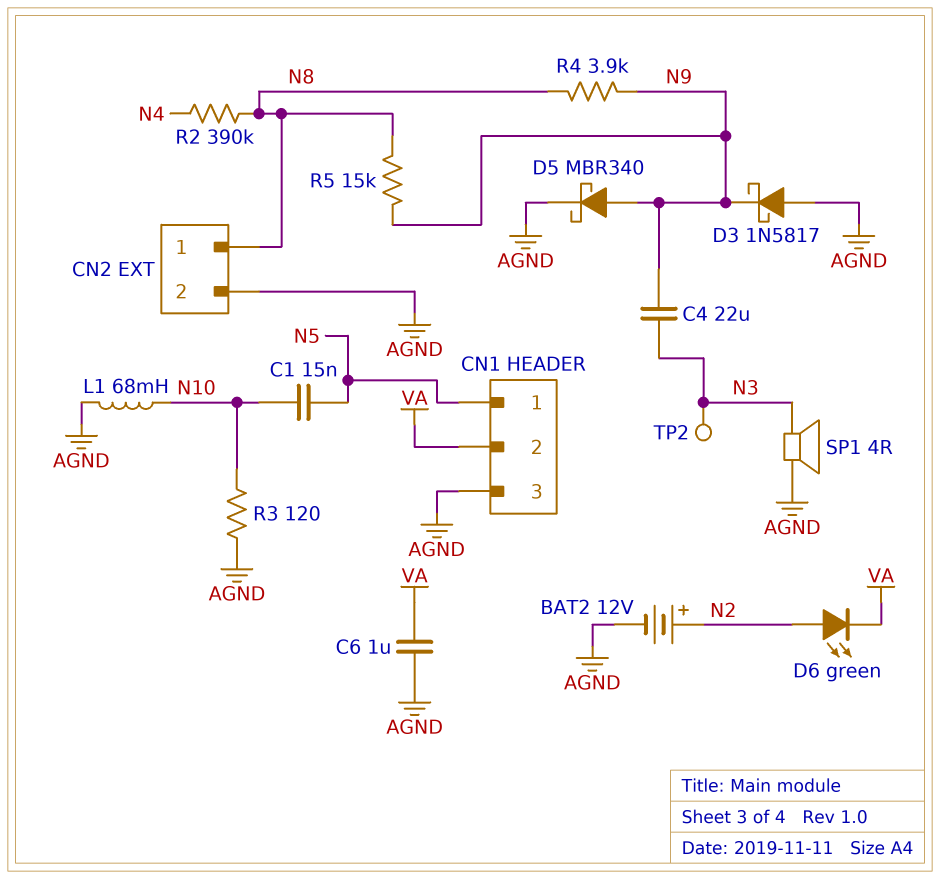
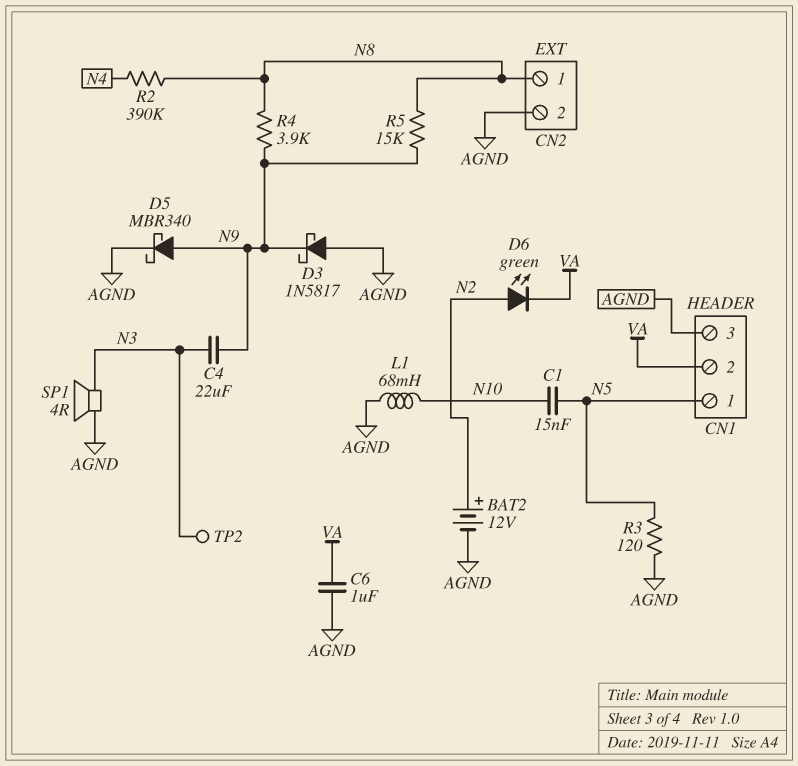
R3: 120 (AGND, N10) -> 120 (AGND, N5)

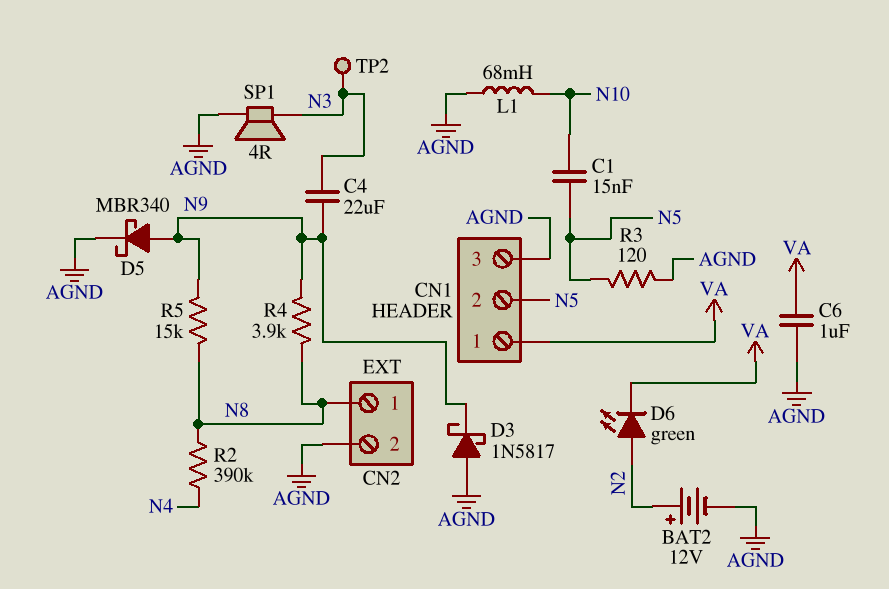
CN1 pin 1: N5 -> VA
CN1 pin 2: VA -> N5

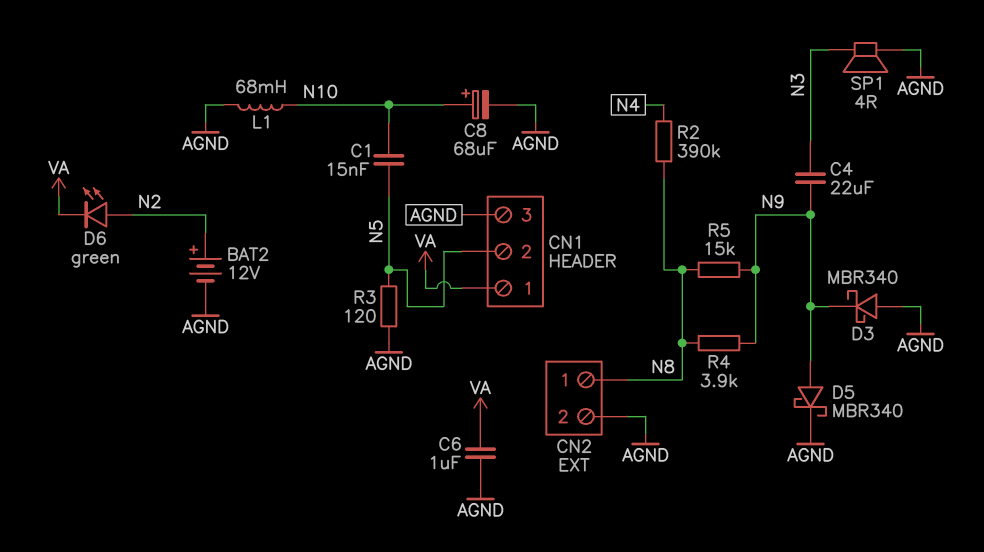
C8: none -> 68uF (plus N10, minus AGND)
D3: schottky 1N5817 (A AGND, K N9) -> schottky MBR340 (A AGND, K N9)
TP2: test point (N3) -> none

